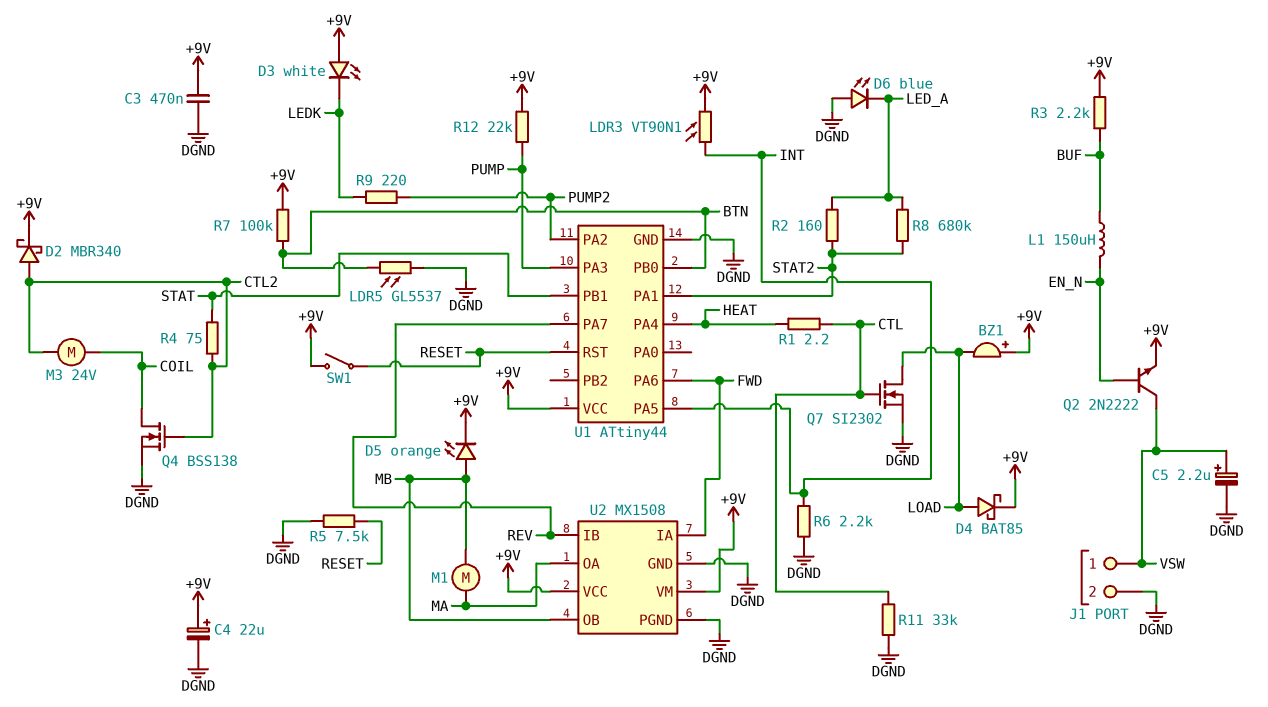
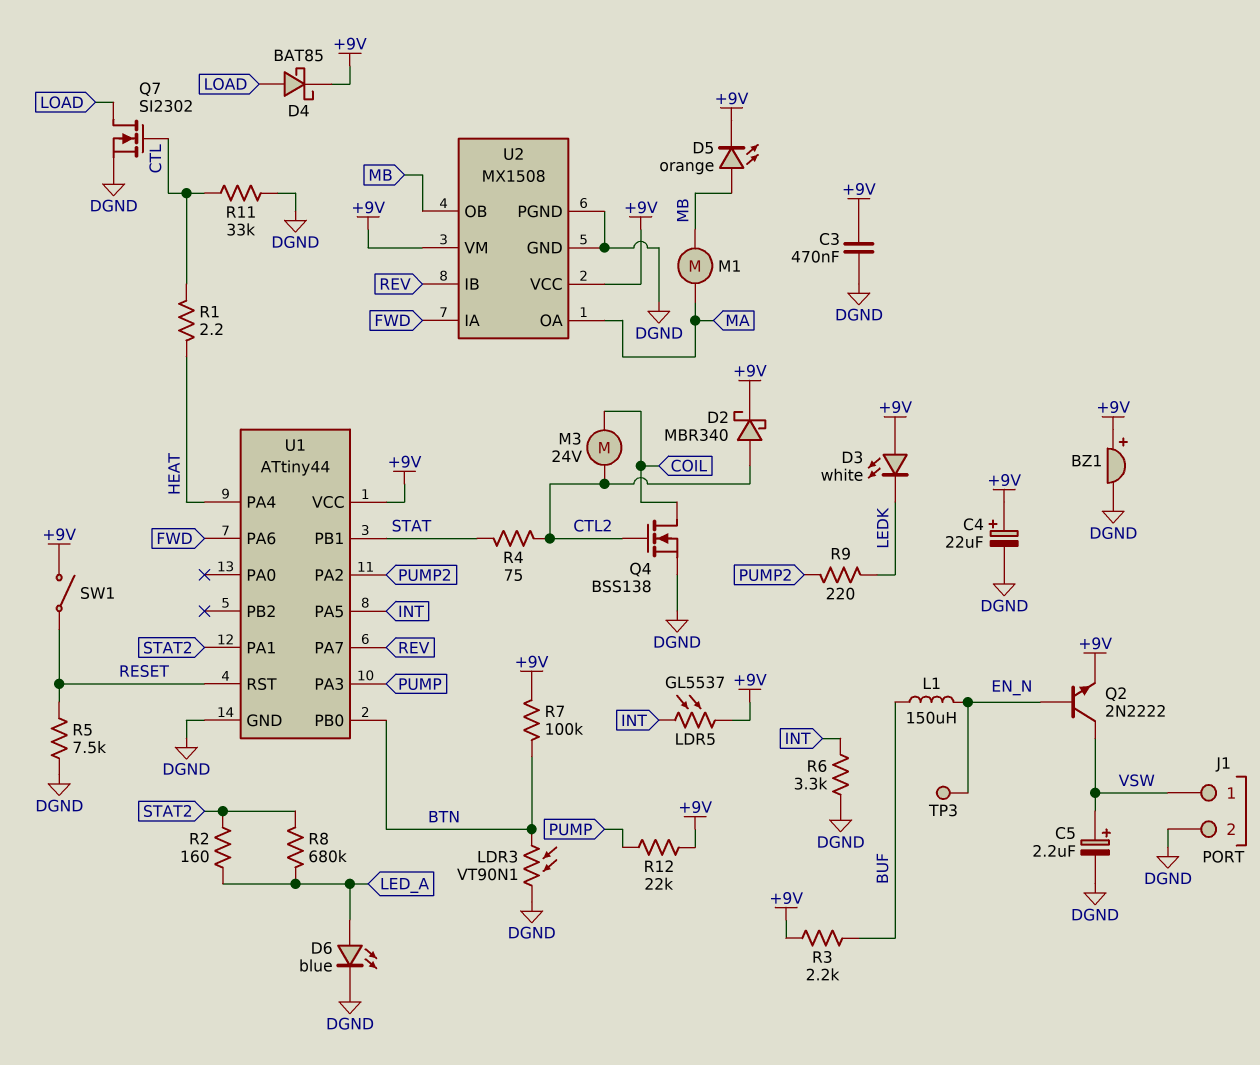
BZ1: buzzer (plus +9V, minus LOAD) -> buzzer (plus +9V, minus DGND)
D6: LED blue (A DGND, K LED_A) -> LED blue (A LED_A, K DGND)
LDR3: VT90N1 (+9V, INT) -> VT90N1 (BTN, DGND)
LDR5: GL5537 (BTN, DGND) -> GL5537 (+9V, INT)
R6: 2.2k (DGND, INT) -> 3.3k (DGND, INT)
TP3: none -> test point (EN_N)

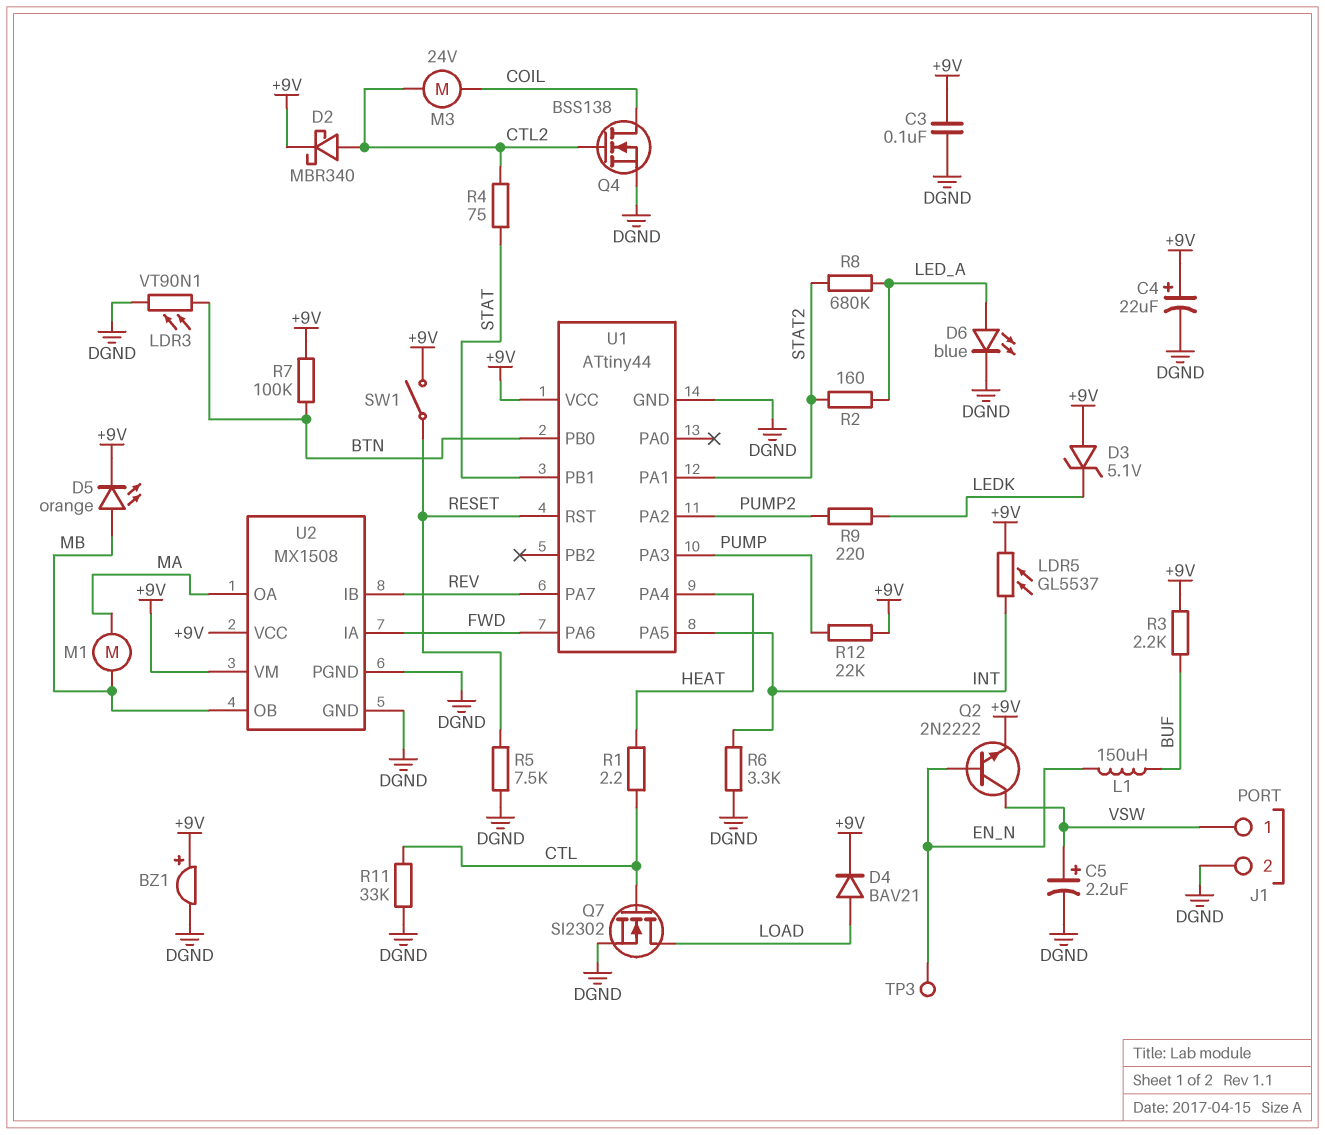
C3: 470nF (+9V, DGND) -> 100nF (+9V, DGND)
D3: LED white (A +9V, K LEDK) -> zener 5.1V (A +9V, K LEDK)
D4: schottky BAT85 (A LOAD, K +9V) -> diode BAV21 (A LOAD, K +9V)

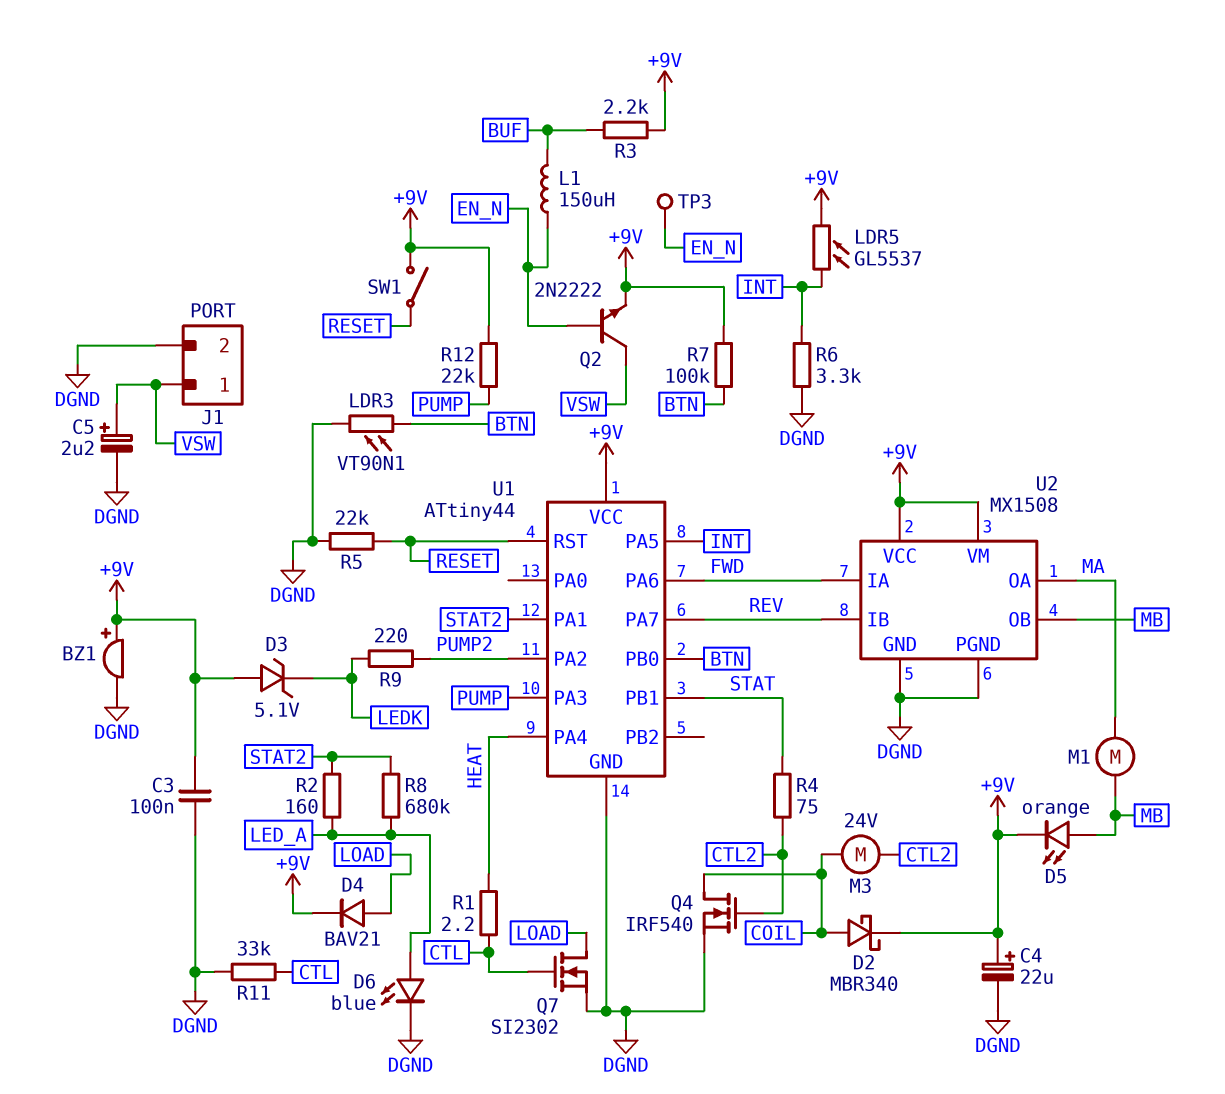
D2: schottky MBR340 (A CTL2, K +9V) -> schottky MBR340 (A COIL, K +9V)
Q4: NMOS BSS138 (G CTL2, D COIL, S DGND) -> NMOS IRF540 (G CTL2, D COIL, S DGND)
R5: 7.5k (DGND, RESET) -> 22k (DGND, RESET)

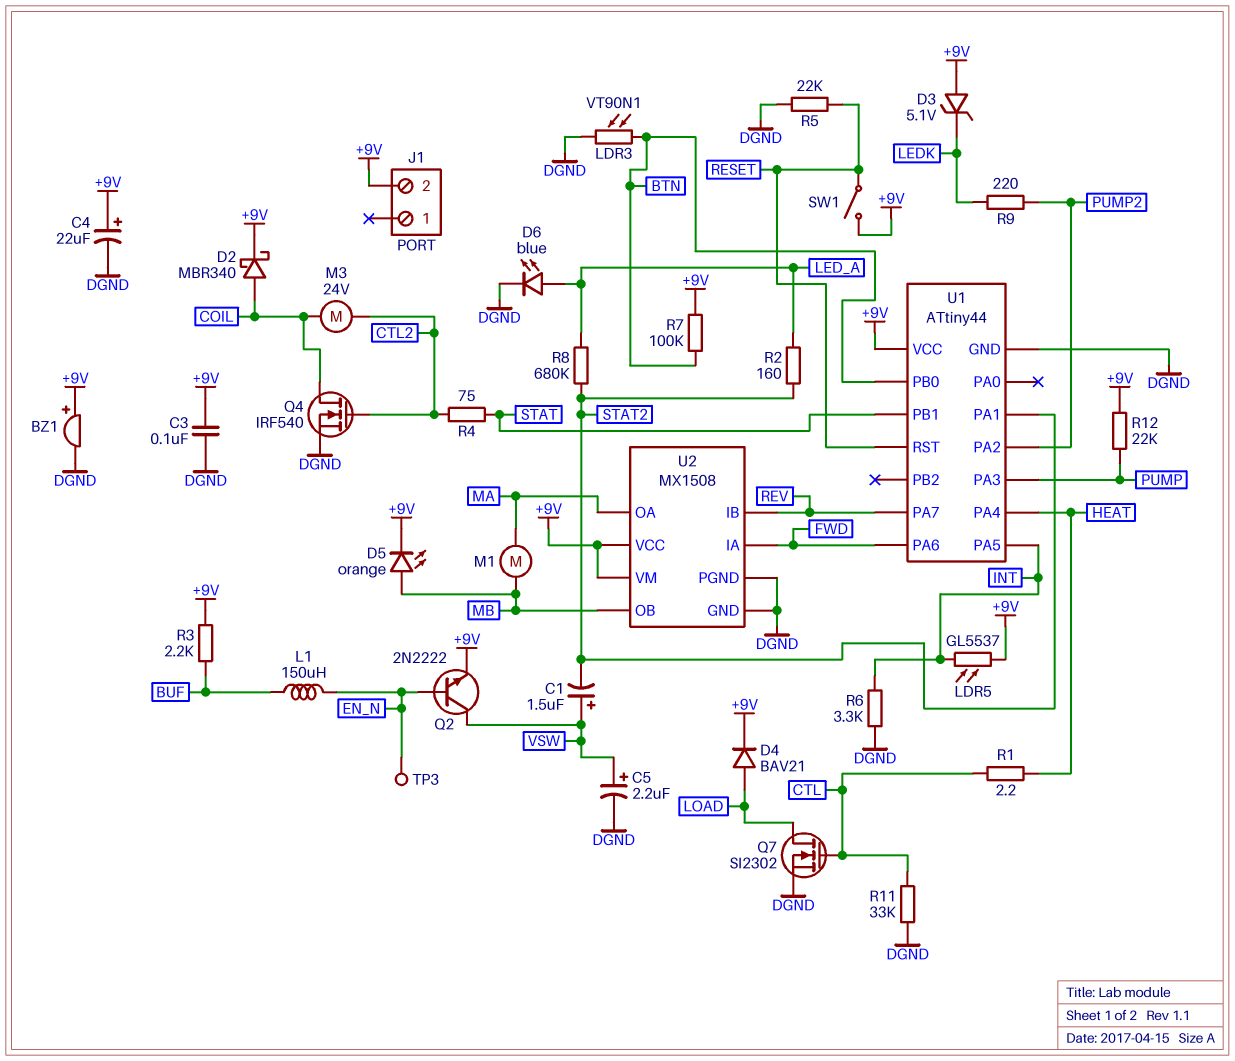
C1: none -> 1.5uF (plus VSW, minus STAT2)
J1 pin 1: VSW -> none
J1 pin 2: DGND -> +9V

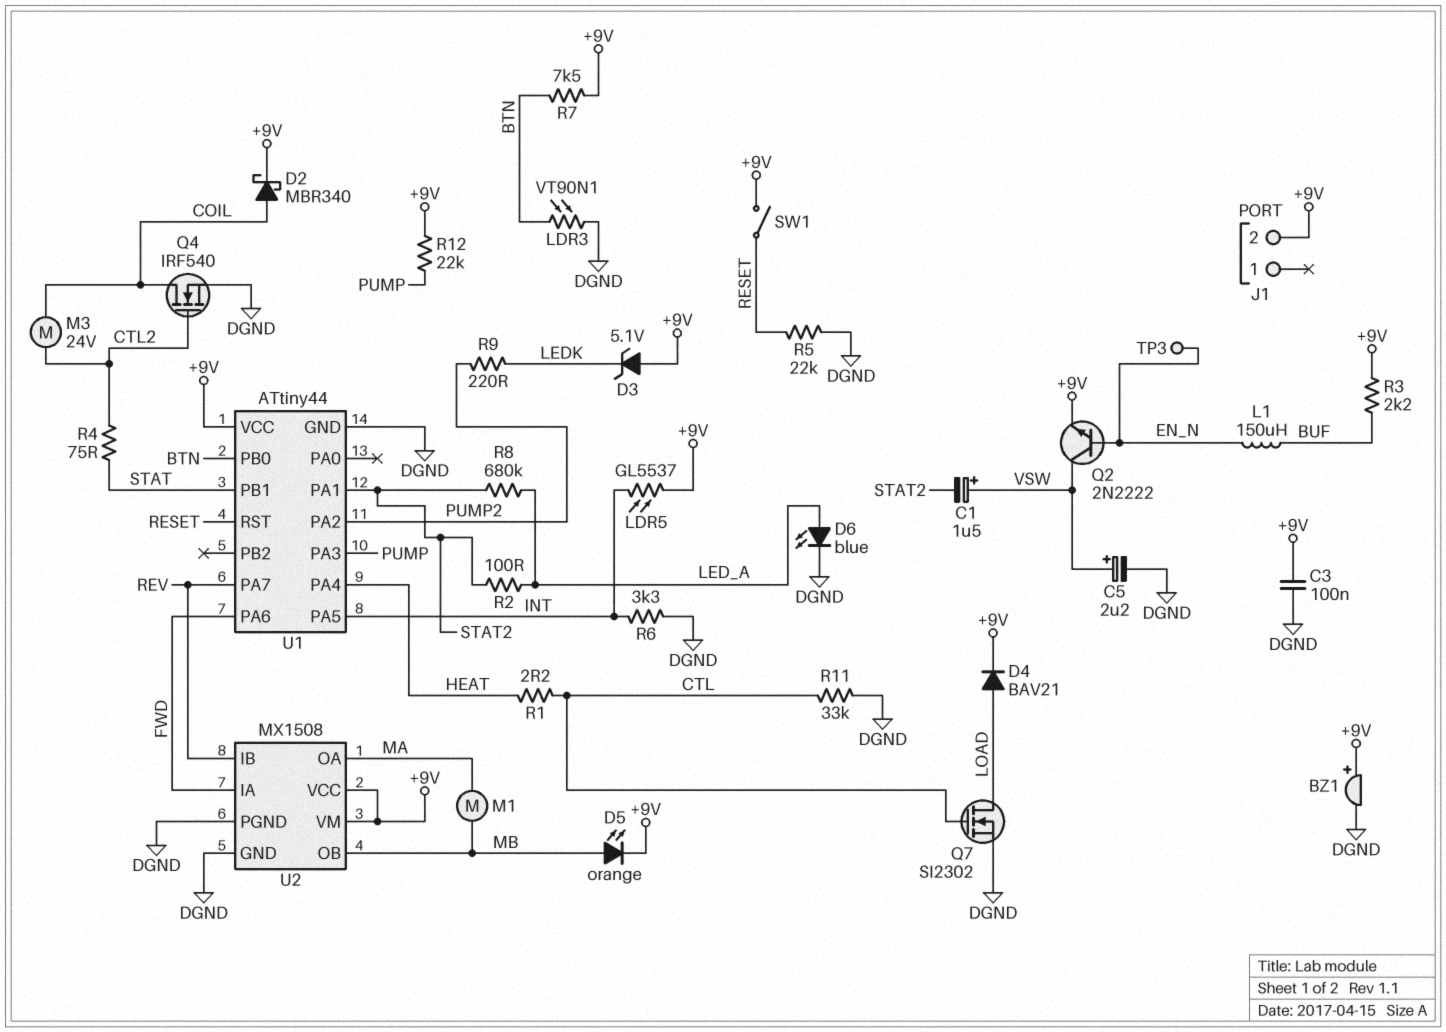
C4: 22uF (plus +9V, minus DGND) -> none
R2: 160 (LED_A, STAT2) -> 100 (LED_A, STAT2)
R7: 100k (+9V, BTN) -> 7.5k (+9V, BTN)

